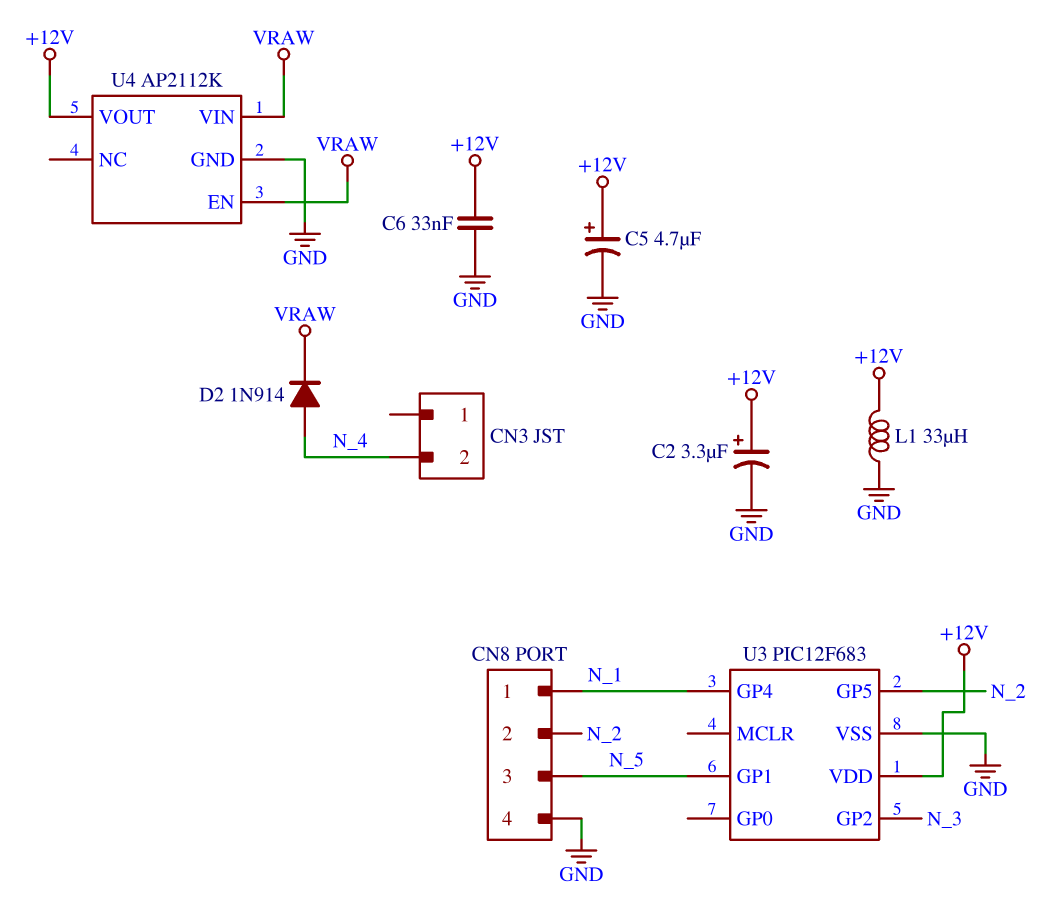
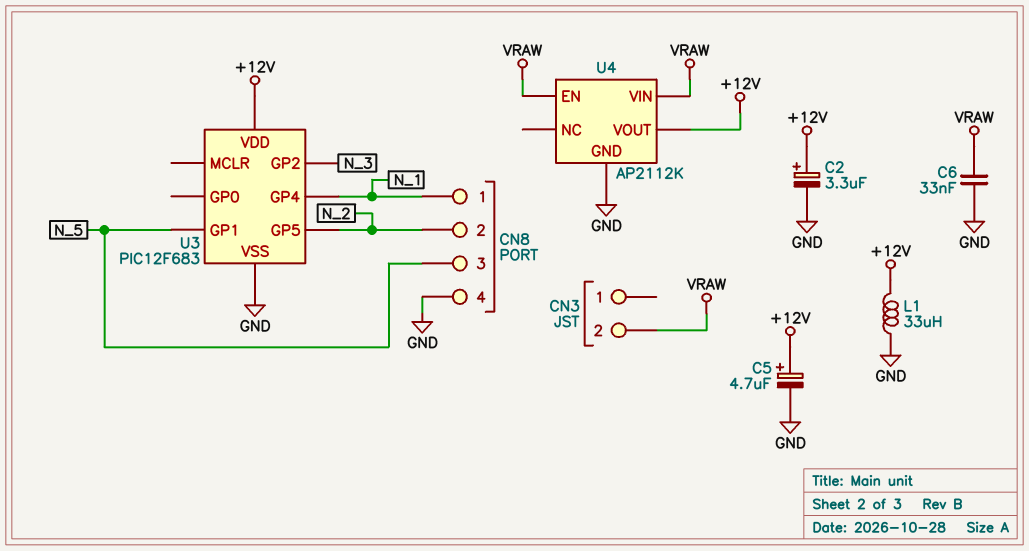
C6: 33nF (+12V, GND) -> 33nF (GND, VRAW)
CN3 pin 2: N_4 -> VRAW
D2: diode 1N914 (A N_4, K VRAW) -> none

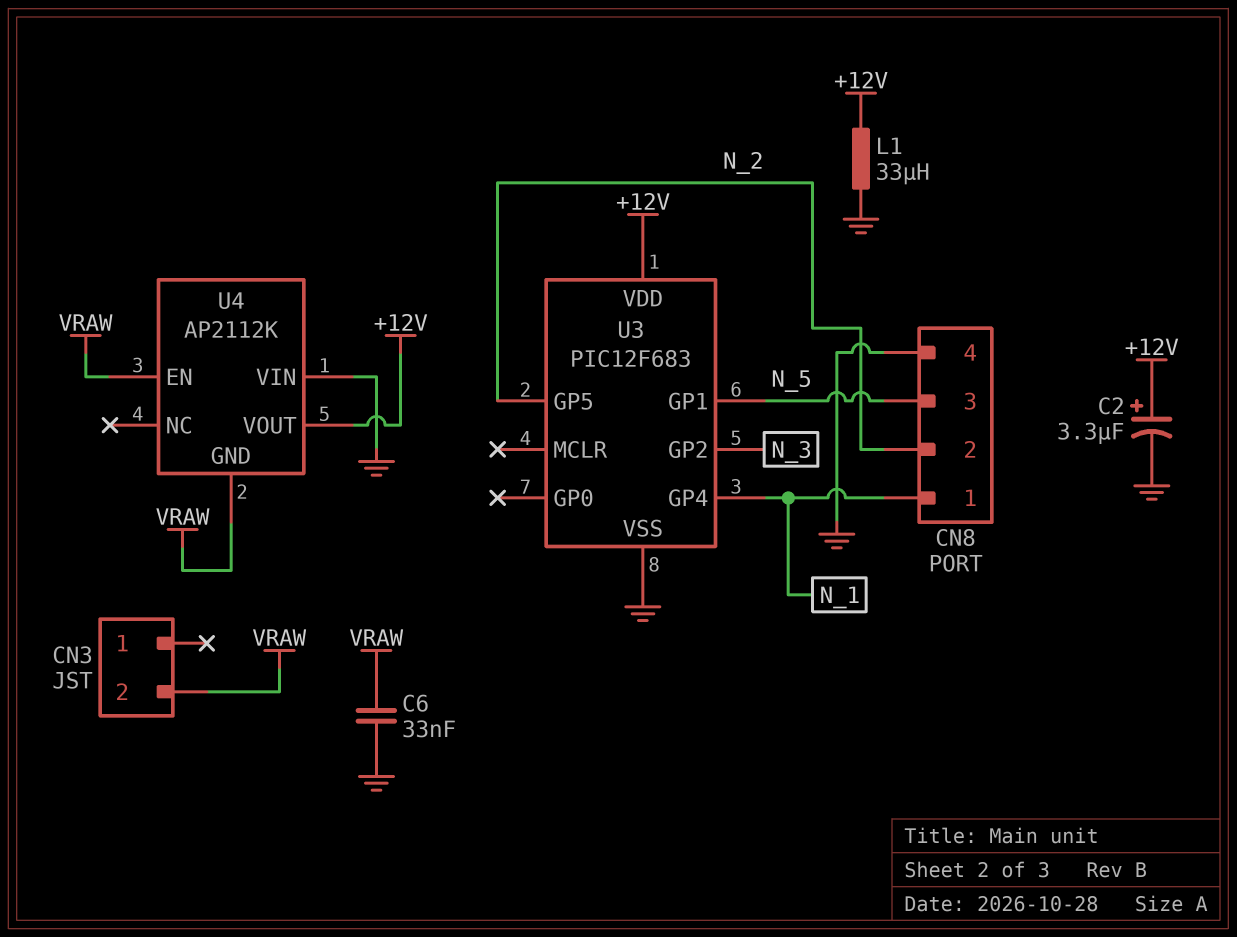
C5: 4.7uF (plus +12V, minus GND) -> none
U4 pin GND: GND -> VRAW
U4 pin VIN: VRAW -> GND

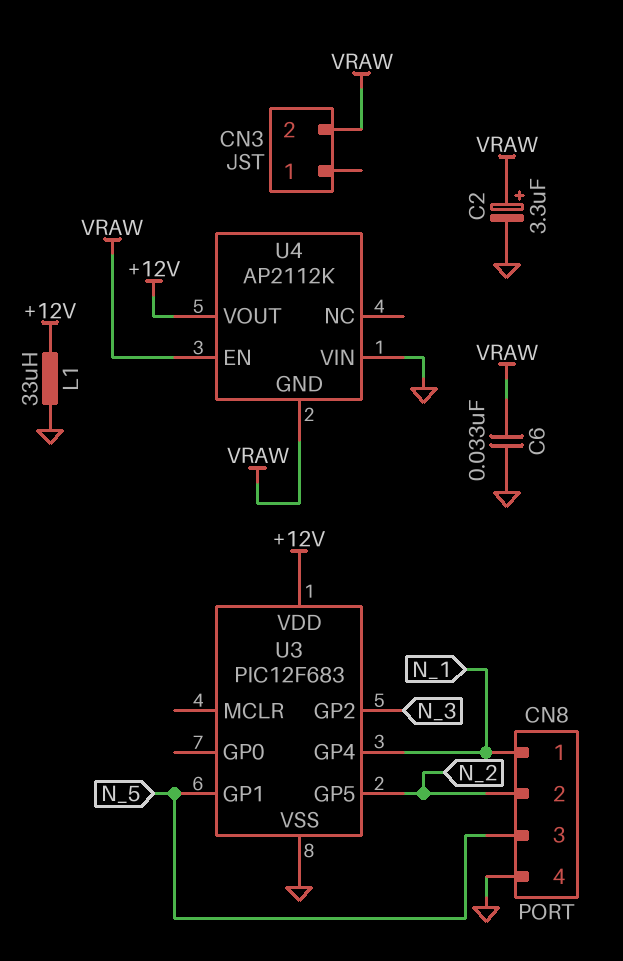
C2: 3.3uF (plus +12V, minus GND) -> 3.3uF (plus VRAW, minus GND)

